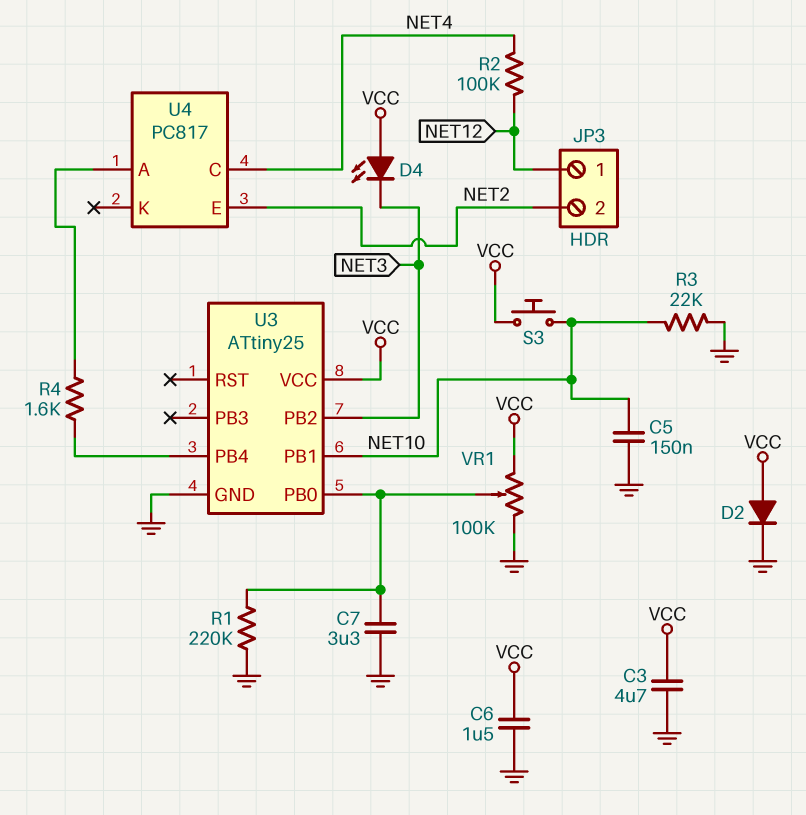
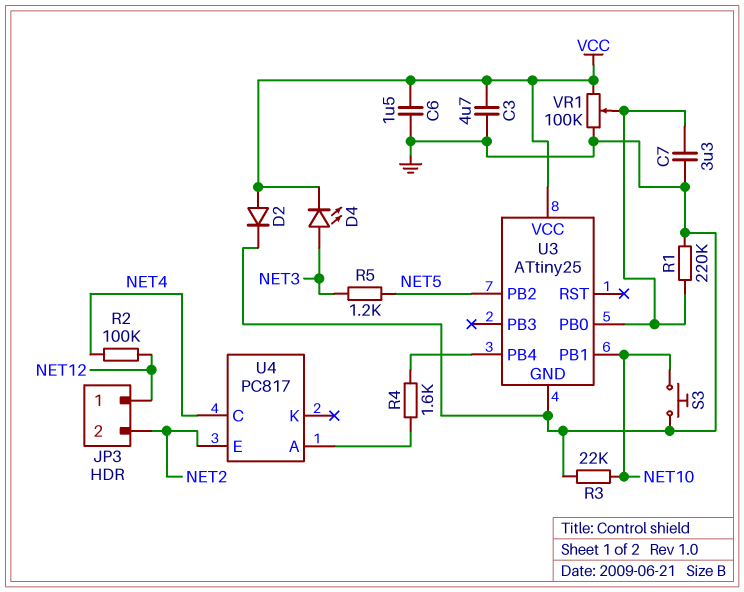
C5: 150nF (GND, NET10) -> none
D4: LED (A VCC, K NET3) -> LED (A NET3, K VCC)
R5: none -> 1.2k (NET3, NET5)
S3: button (NET10, VCC) -> button (GND, NET10)
U3 pin PB2: NET3 -> NET5

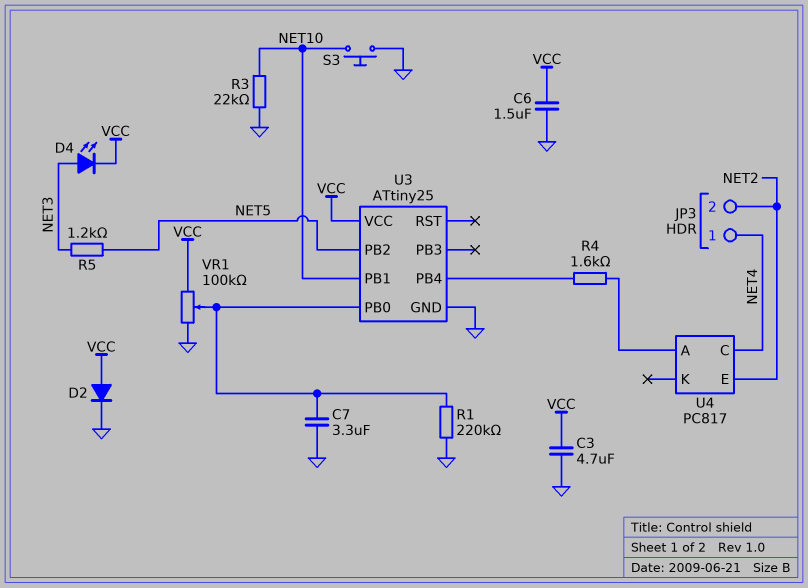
JP3 pin 1: NET12 -> NET4
R2: 100k (NET4, NET12) -> none

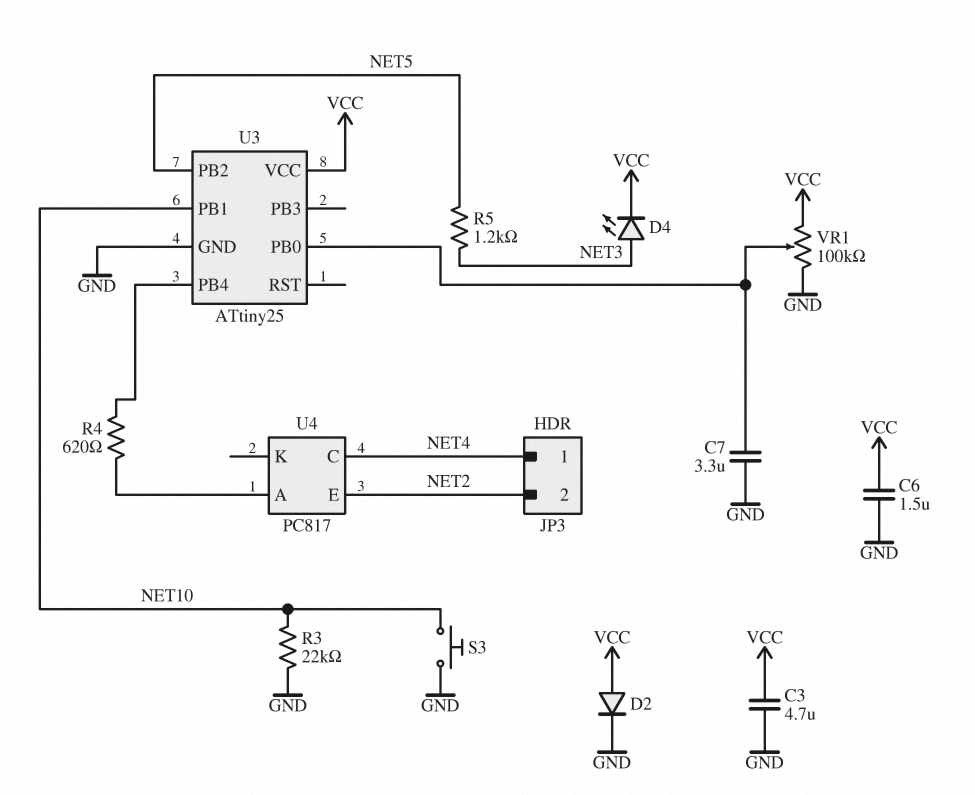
R1: 220k (GND, U3/PB0) -> none
R4: 1.6k (U3/PB4, U4/A) -> 620 (U3/PB4, U4/A)

